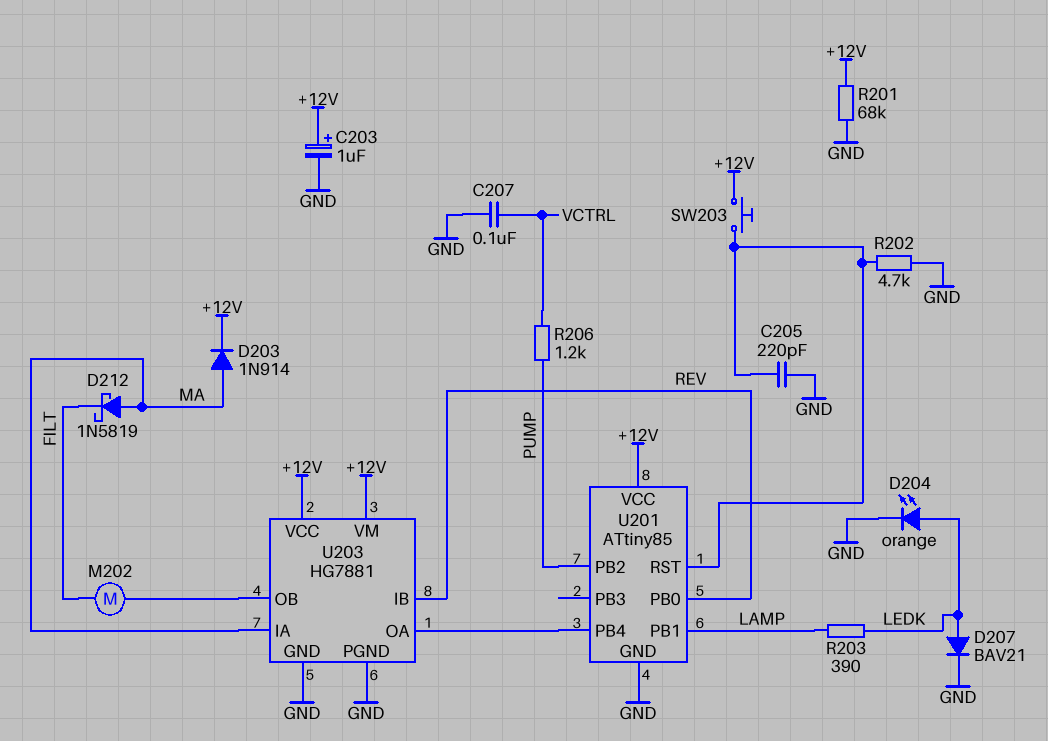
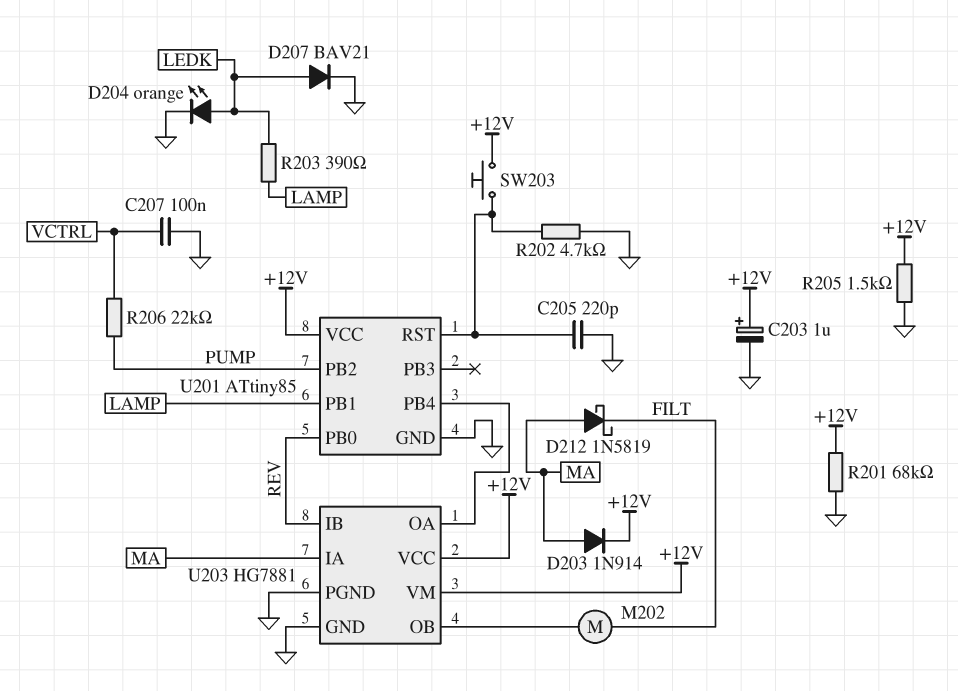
R205: none -> 1.5k (+12V, GND)
R206: 1.2k (PUMP, VCTRL) -> 22k (PUMP, VCTRL)

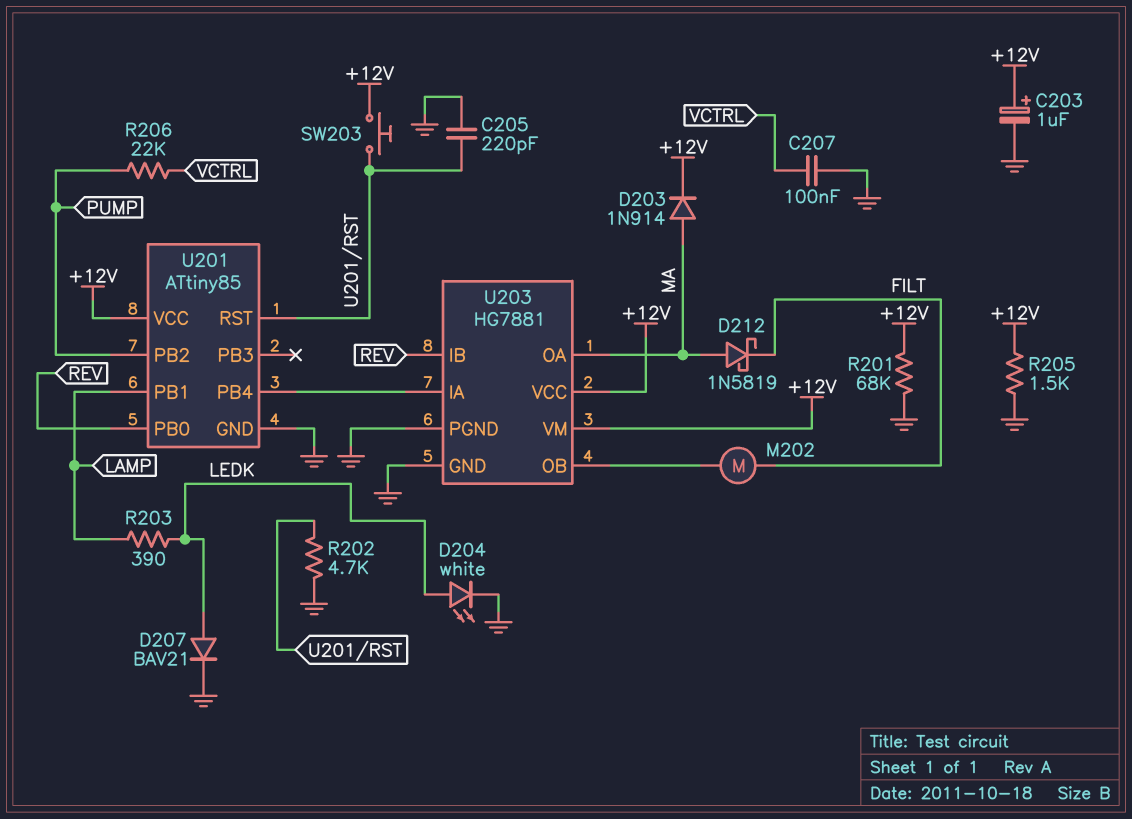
D204: LED orange (A LEDK, K GND) -> LED white (A LEDK, K GND)
U203 pin IA: MA -> U201/PB4
U203 pin OA: U201/PB4 -> MA

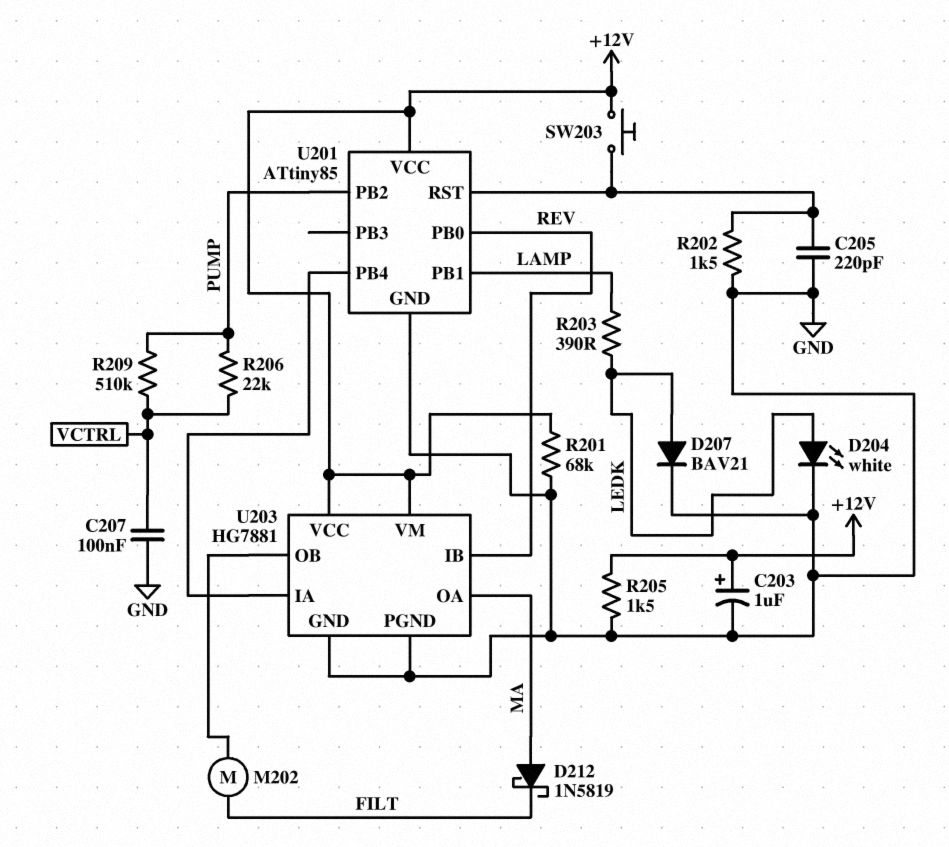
D203: diode 1N914 (A MA, K +12V) -> none
R202: 4.7k (GND, U201/RST) -> 1.5k (GND, U201/RST)
R209: none -> 510k (PUMP, VCTRL)

